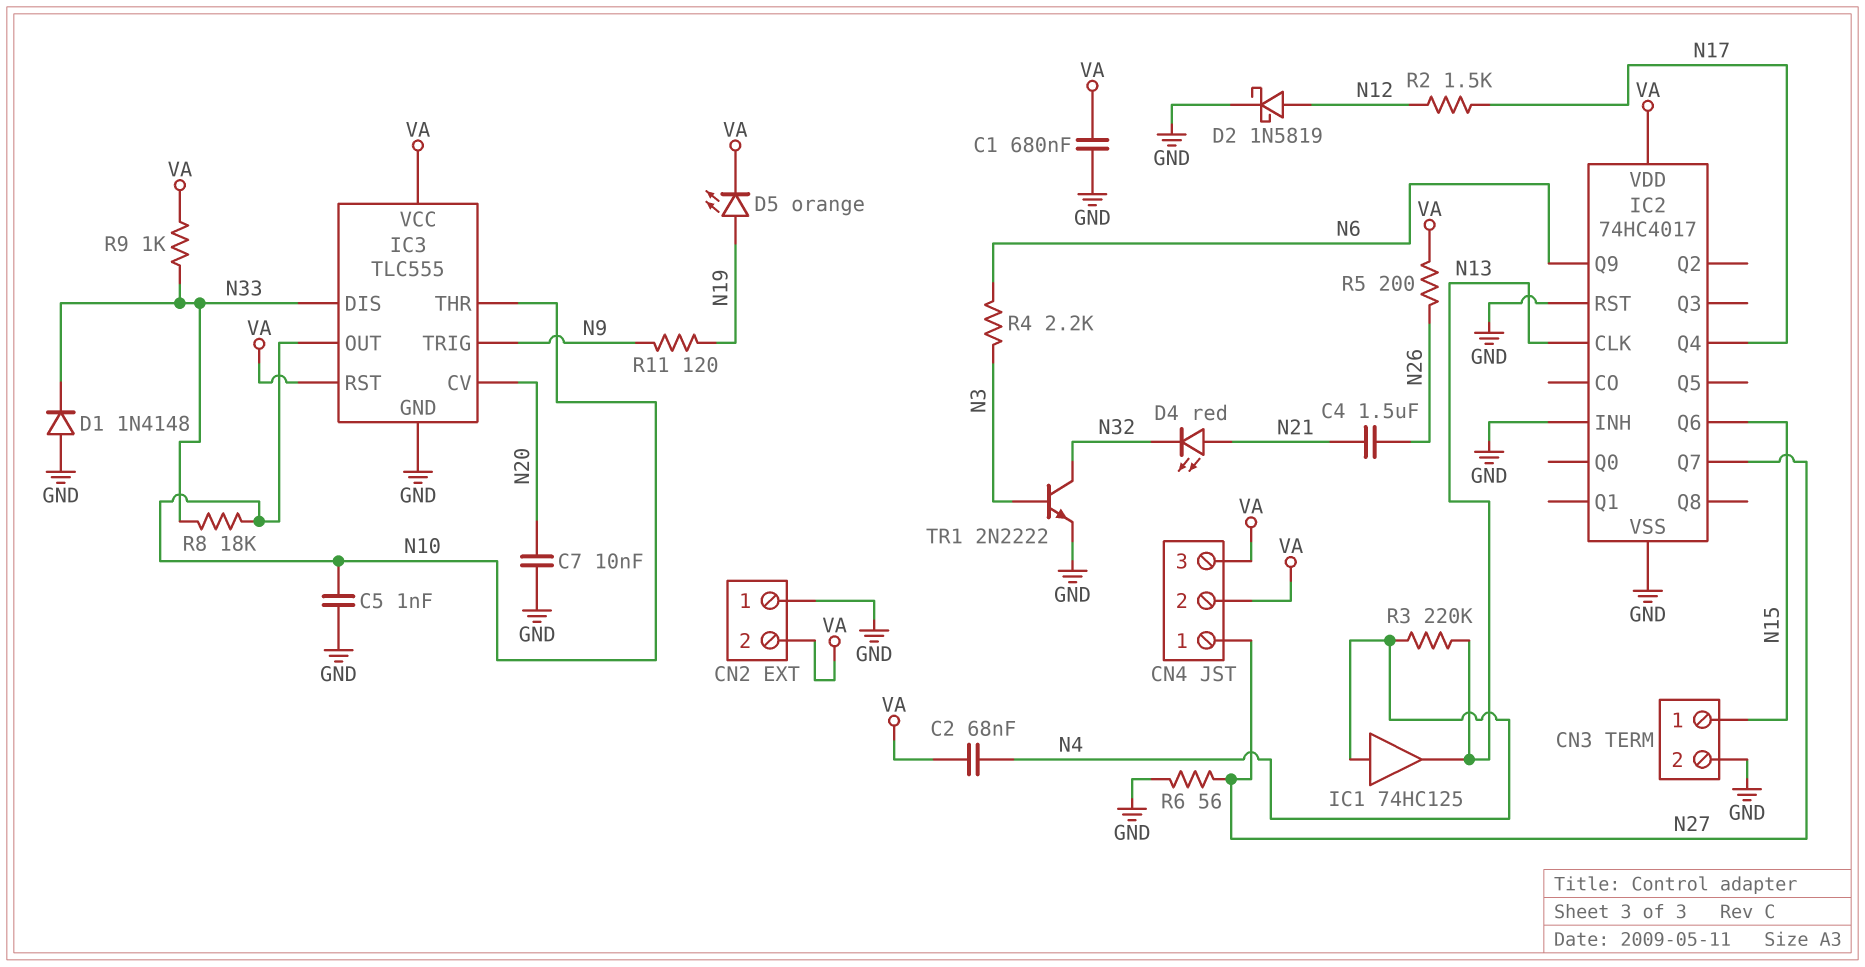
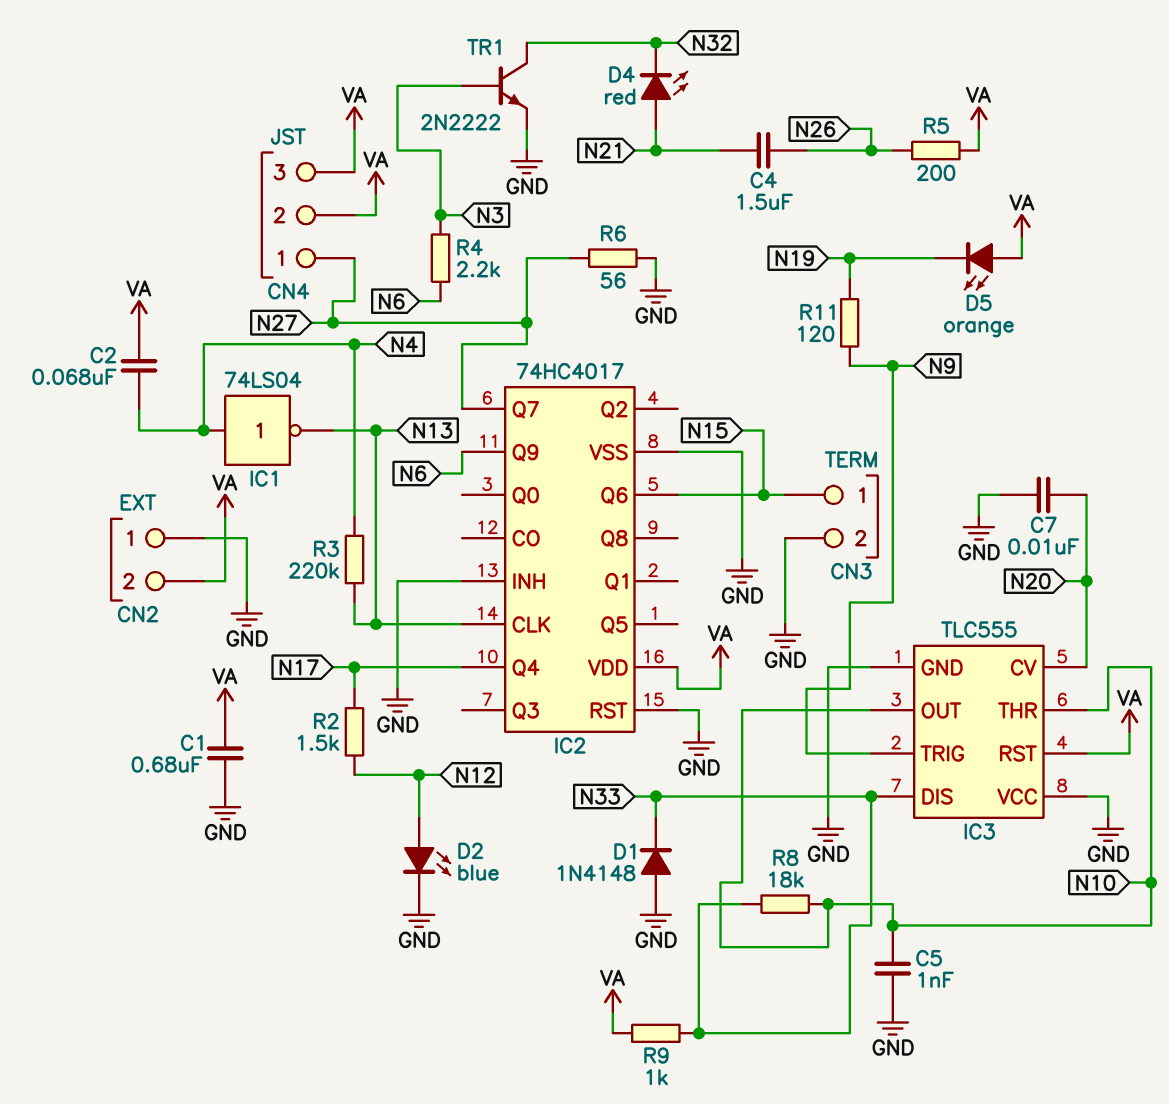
D2: schottky 1N5819 (A N12, K GND) -> LED blue (A N12, K GND)
D5: LED orange (A N19, K VA) -> LED orange (A VA, K N19)
IC1: buffer 74HC125 (in N4, out N13) -> NOT 74LS04 (in N4, out N13)
IC3 pin VCC: VA -> GND

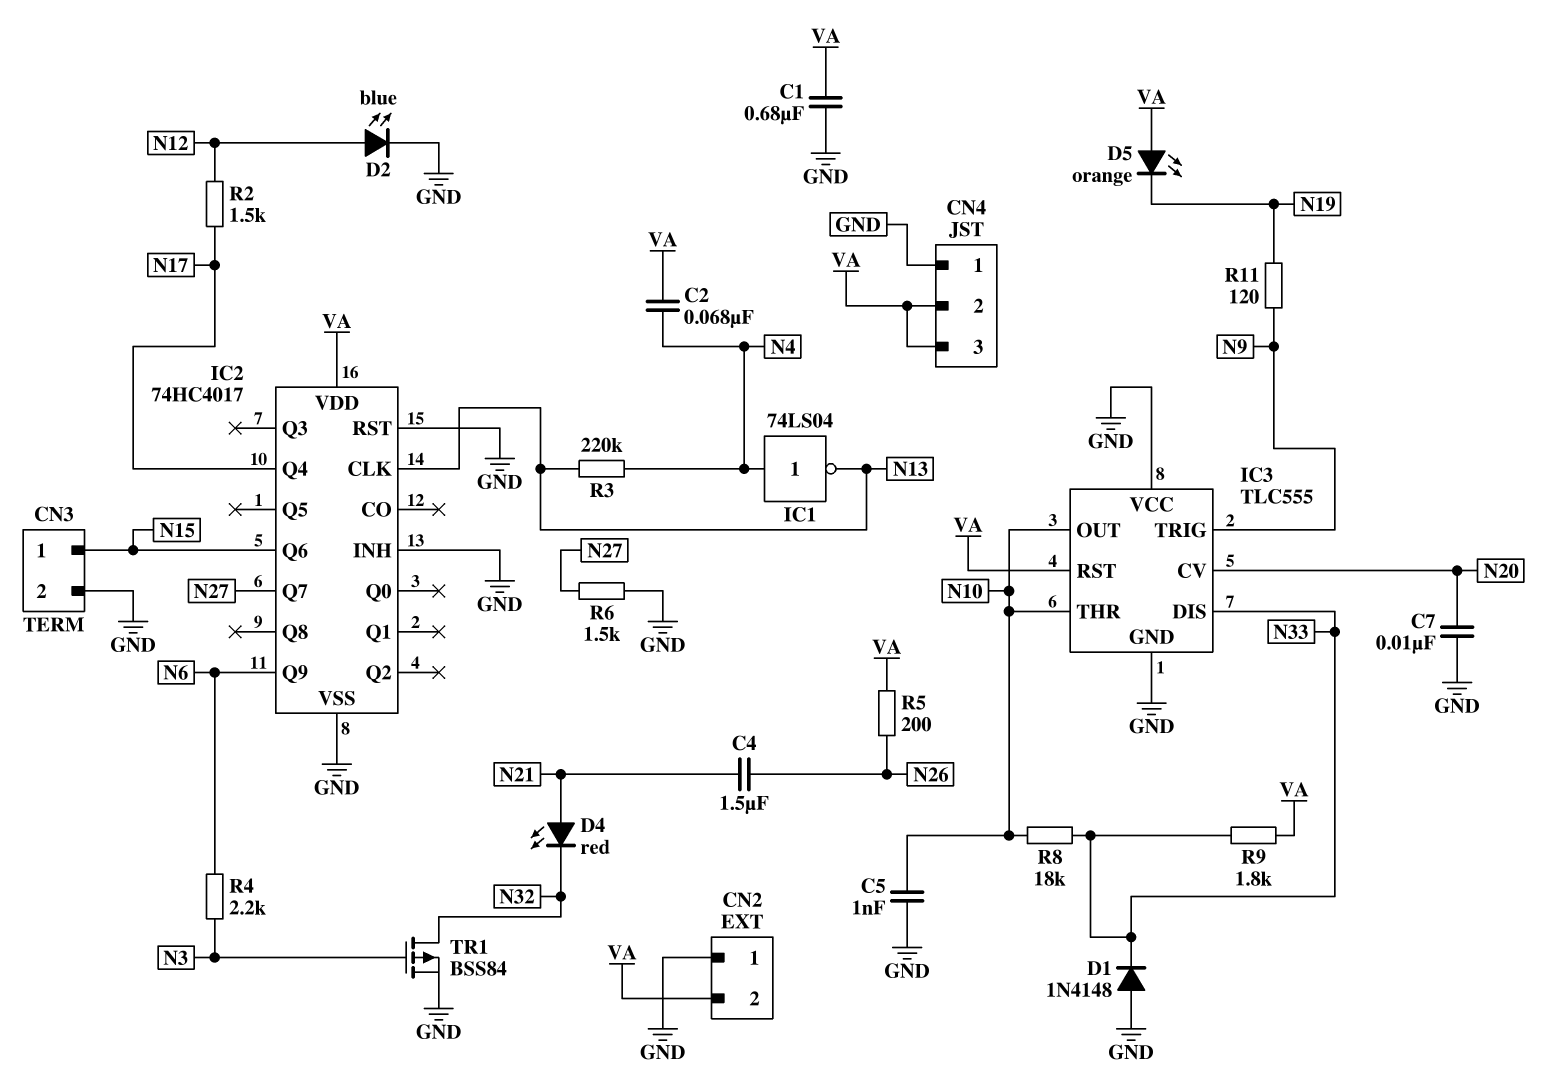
CN4 pin 1: N27 -> GND
R6: 56 (GND, N27) -> 1.5k (GND, N27)
R9: 1k (N33, VA) -> 1.8k (N33, VA)
TR1: NPN 2N2222 (B N3, C N32, E GND) -> PMOS BSS84 (G N3, D N32, S GND)

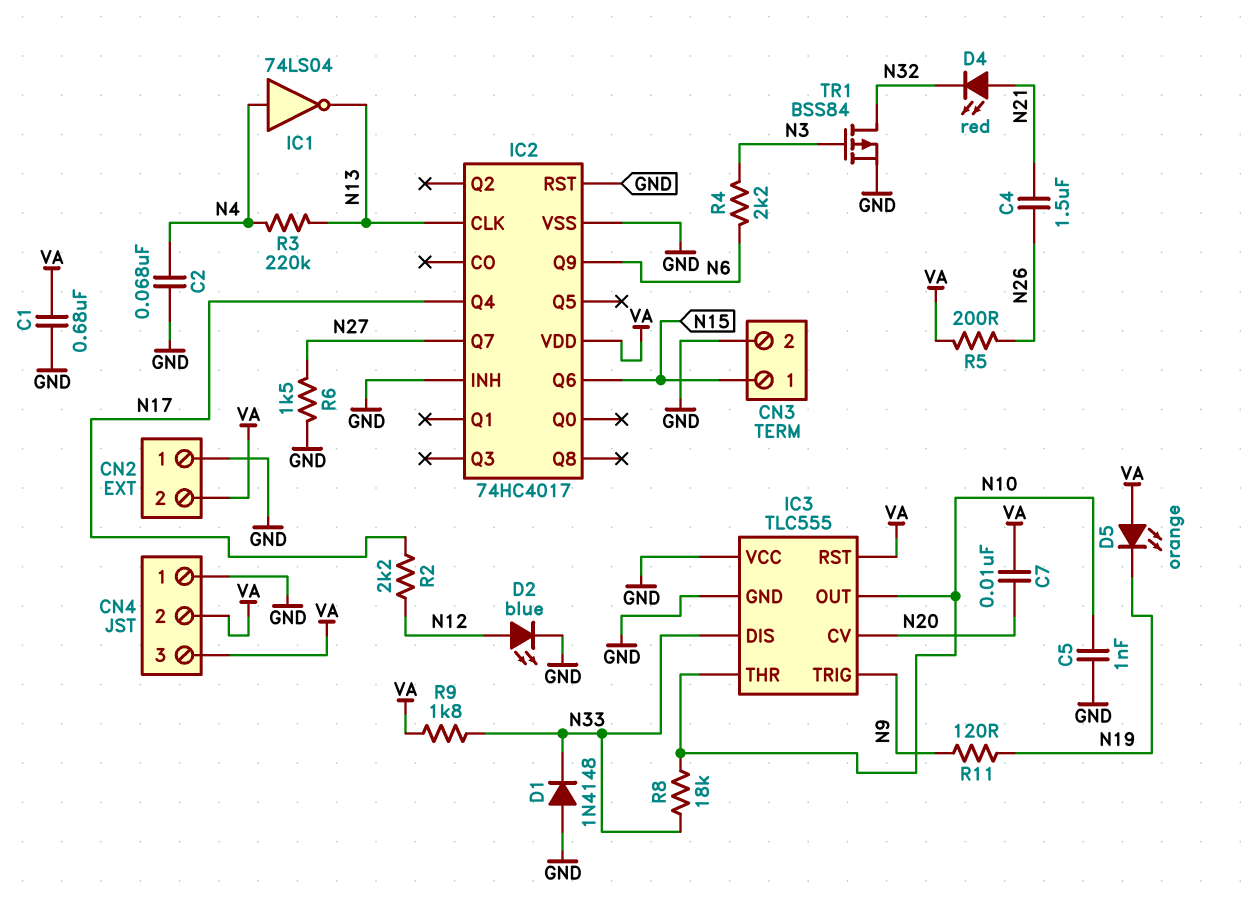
C2: 68nF (N4, VA) -> 68nF (GND, N4)
C7: 10nF (GND, N20) -> 10nF (N20, VA)
R2: 1.5k (N12, N17) -> 2.2k (N12, N17)

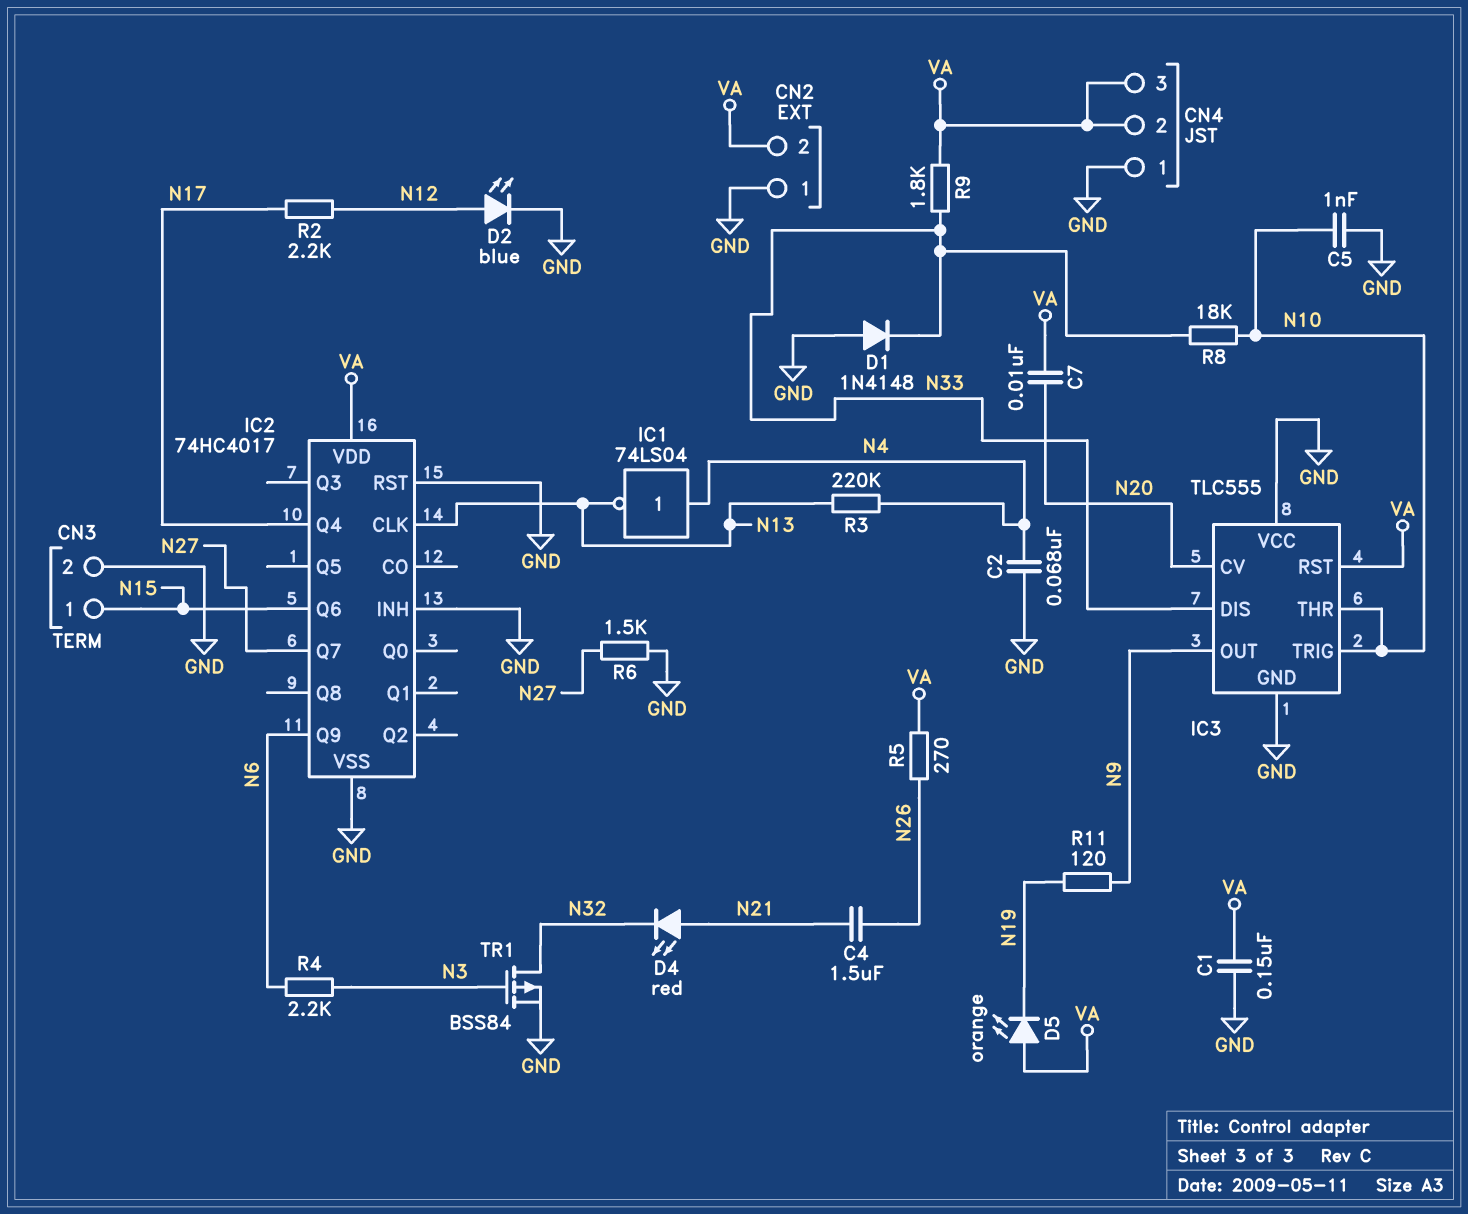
C1: 680nF (GND, VA) -> 150nF (GND, VA)
IC3 pin OUT: N10 -> N9
IC3 pin TRIG: N9 -> N10
R5: 200 (N26, VA) -> 270 (N26, VA)

